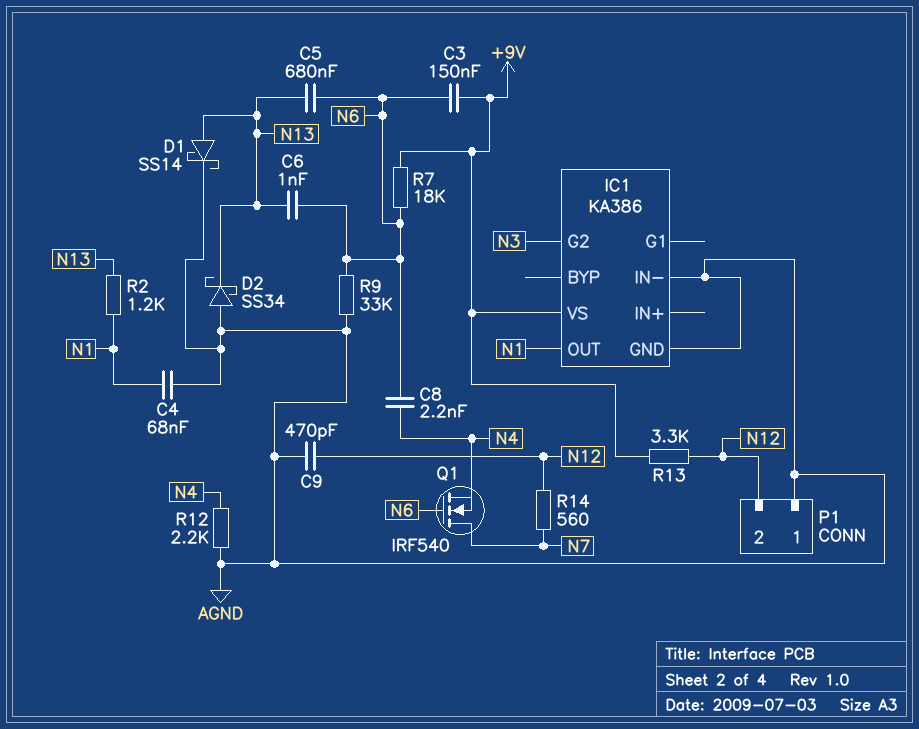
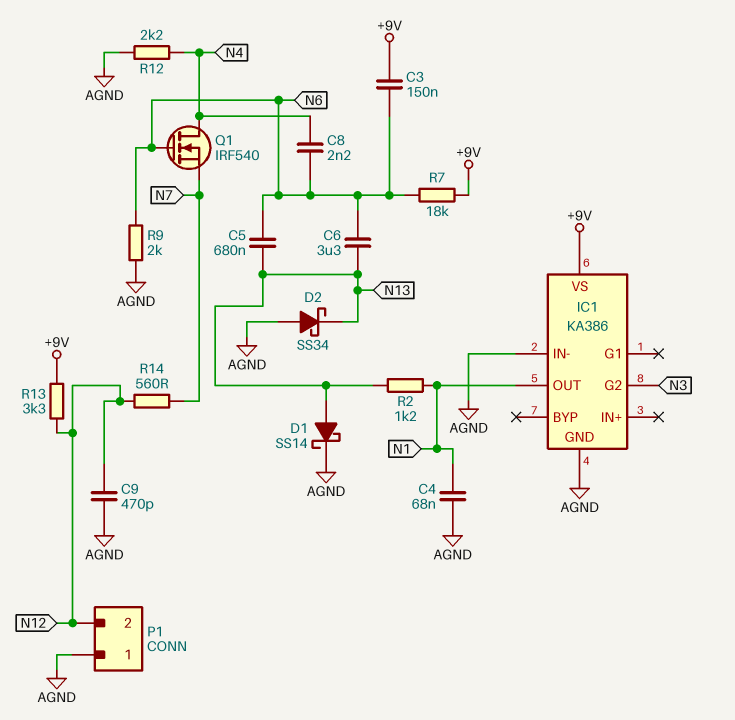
C6: 1nF (N6, N13) -> 3.3uF (N6, N13)
Q1: NMOS IRF540 (G N6, D N7, S N4) -> NMOS IRF540 (G N6, D N4, S N7)
R9: 33k (AGND, N6) -> 2k (AGND, N6)

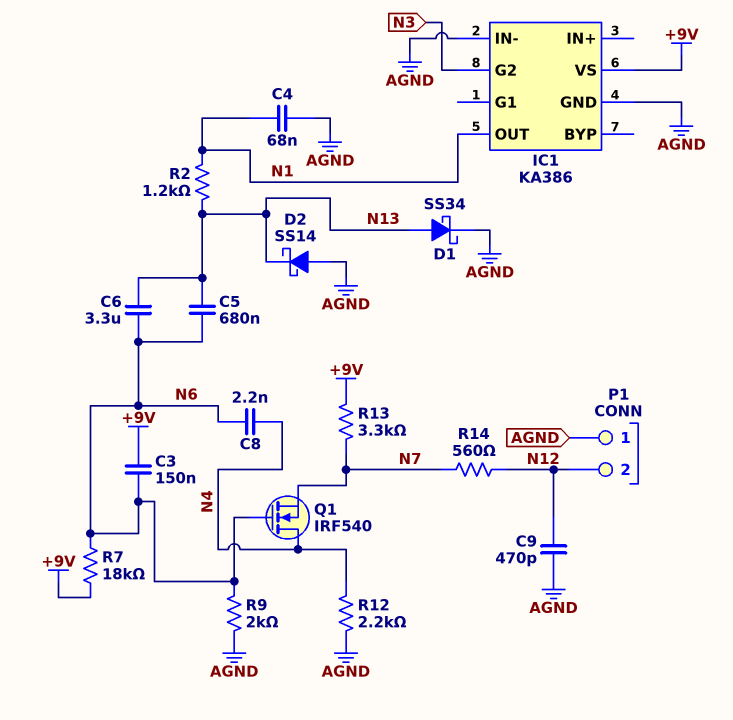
D1: schottky SS14 (A N13, K AGND) -> schottky SS34 (A N13, K AGND)
D2: schottky SS34 (A AGND, K N13) -> schottky SS14 (A AGND, K N13)
R13: 3.3k (+9V, N12) -> 3.3k (+9V, N7)

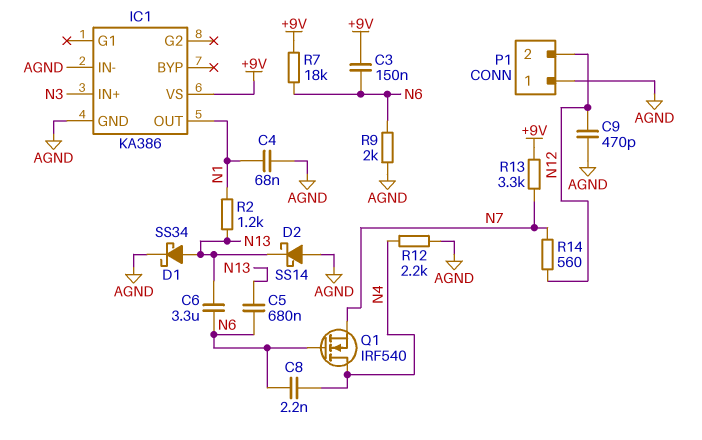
IC1 pin G2: N3 -> none
IC1 pin IN+: none -> N3

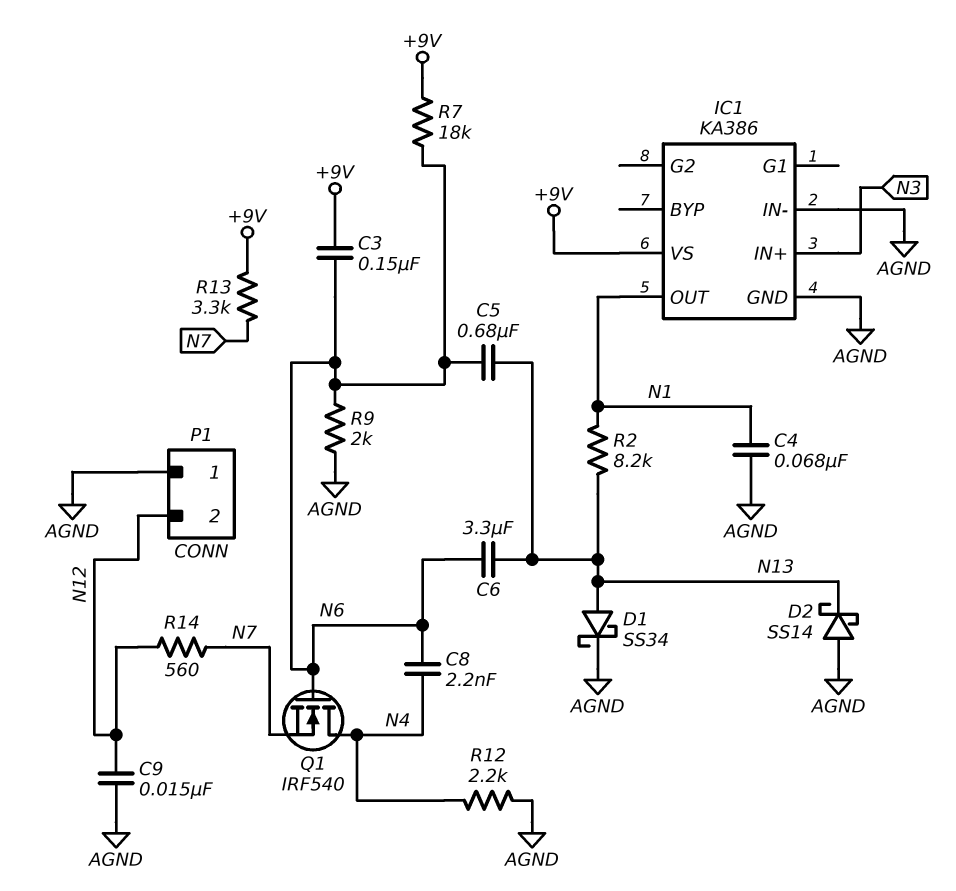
C9: 470pF (AGND, N12) -> 15nF (AGND, N12)
R2: 1.2k (N1, N13) -> 8.2k (N1, N13)

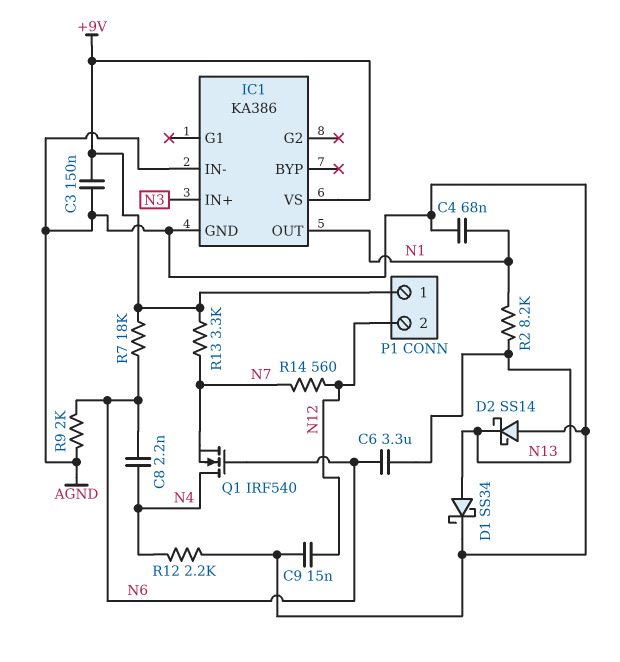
C3: 150nF (+9V, N6) -> 150nF (+9V, AGND)
C5: 680nF (N6, N13) -> none
P1 pin 1: AGND -> +9V

